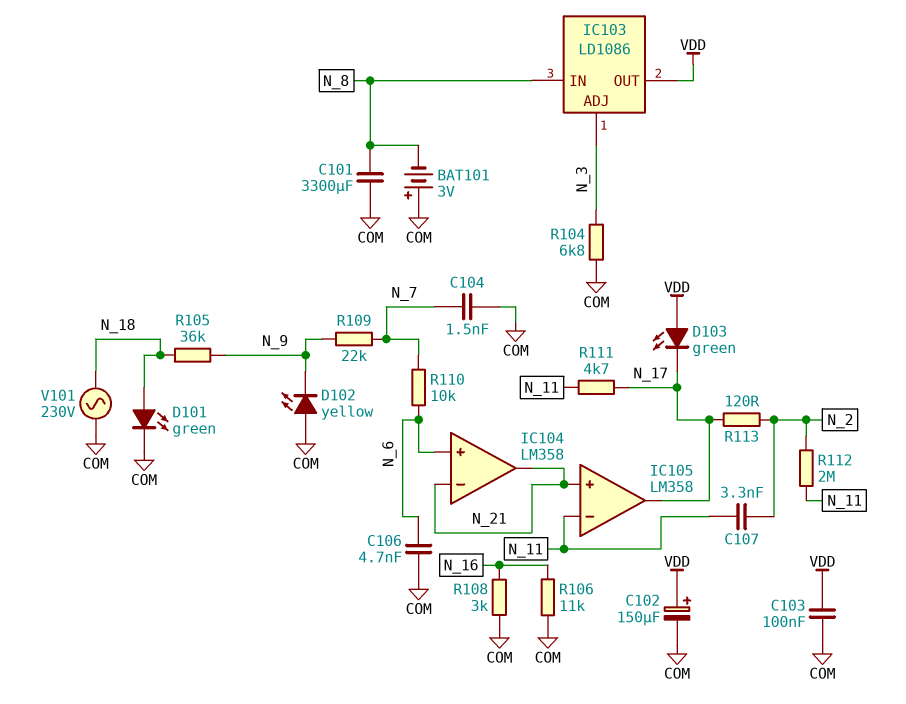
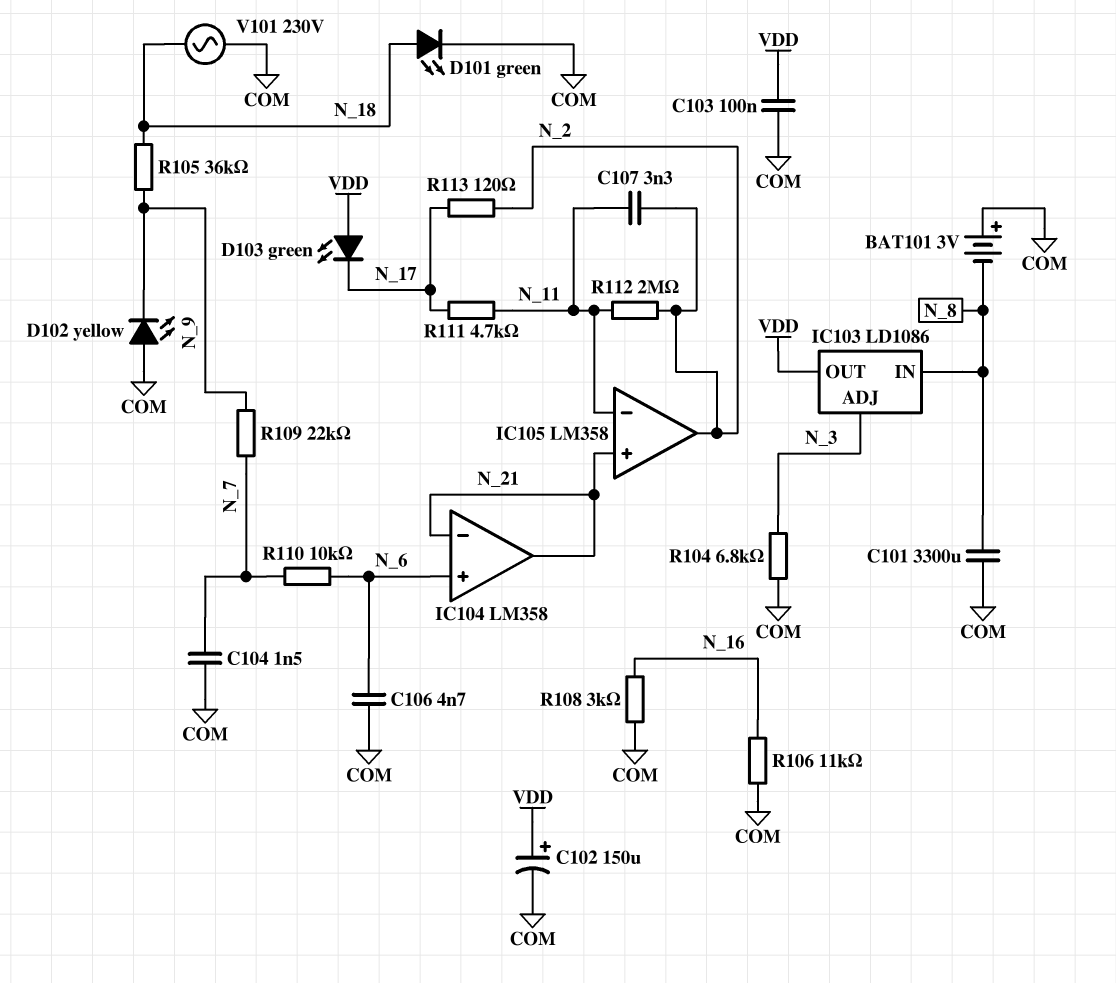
IC105 pin out: N_17 -> N_2

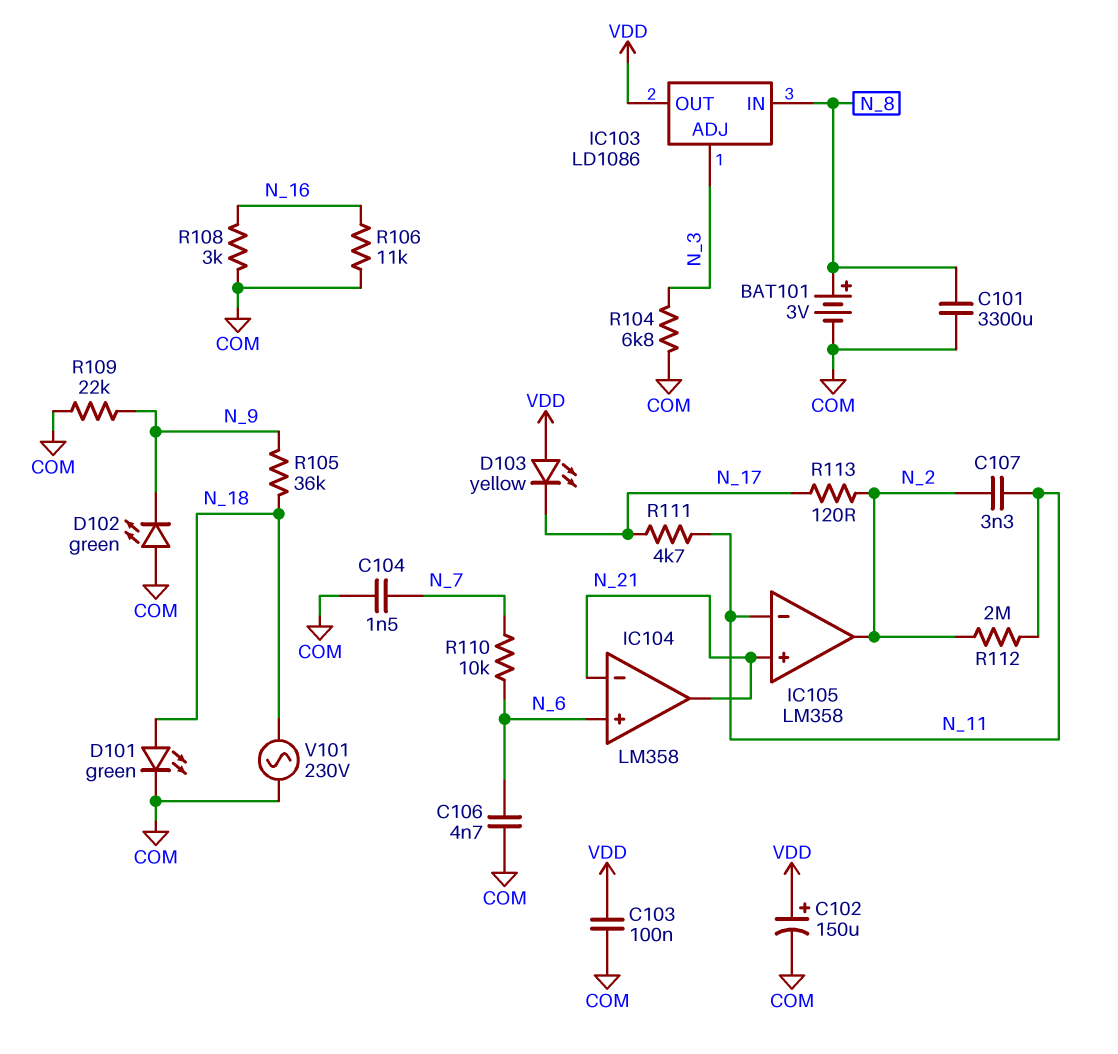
BAT101: 3V (plus COM, minus N_8) -> 3V (plus N_8, minus COM)
D102: LED yellow (A COM, K N_9) -> LED green (A COM, K N_9)
D103: LED green (A VDD, K N_17) -> LED yellow (A VDD, K N_17)
R109: 22k (N_7, N_9) -> 22k (COM, N_9)

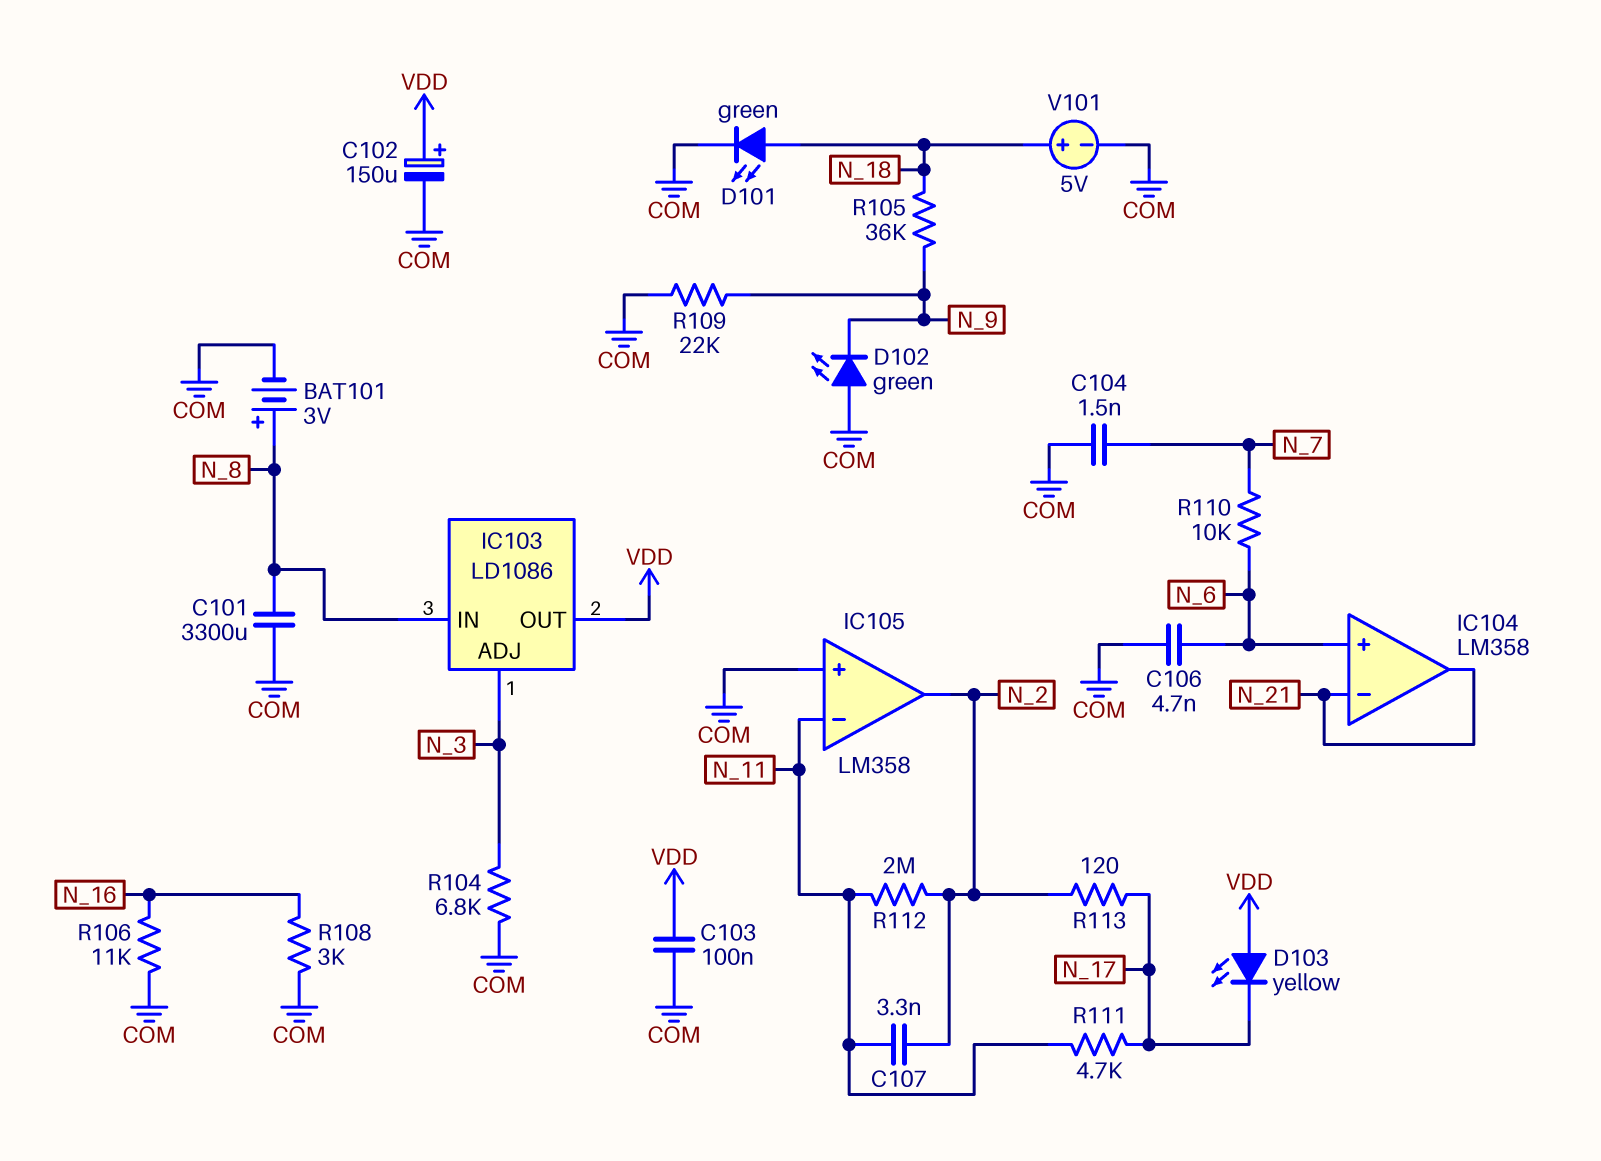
IC105 pin in+: N_21 -> COM
V101: AC 230V (COM, N_18) -> 5V (plus N_18, minus COM)

